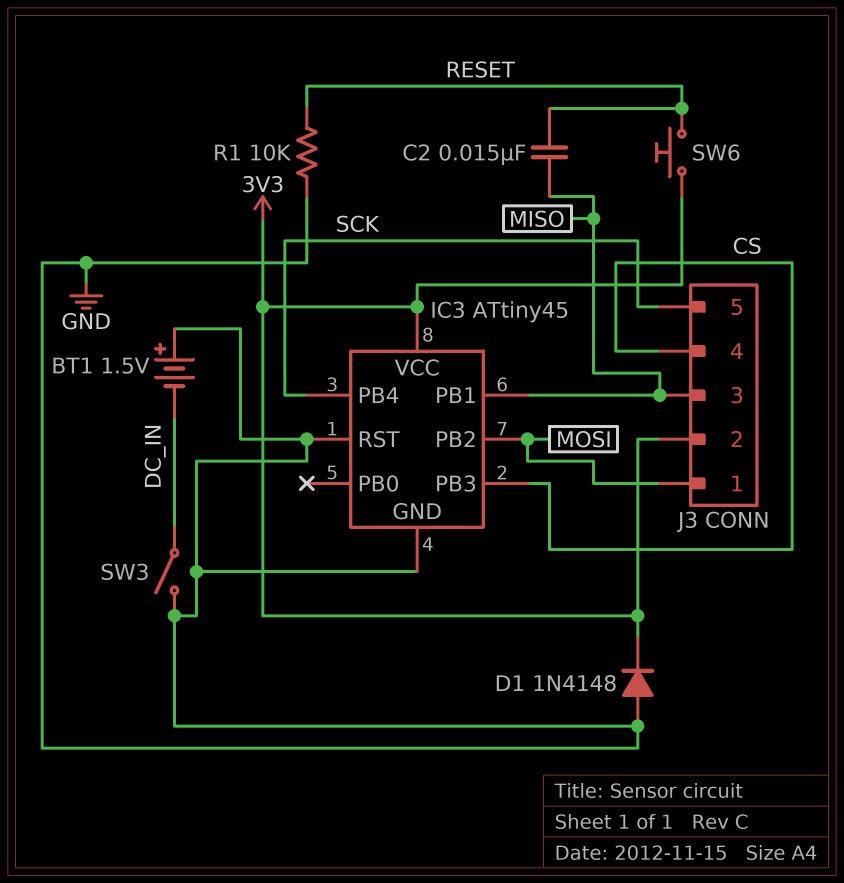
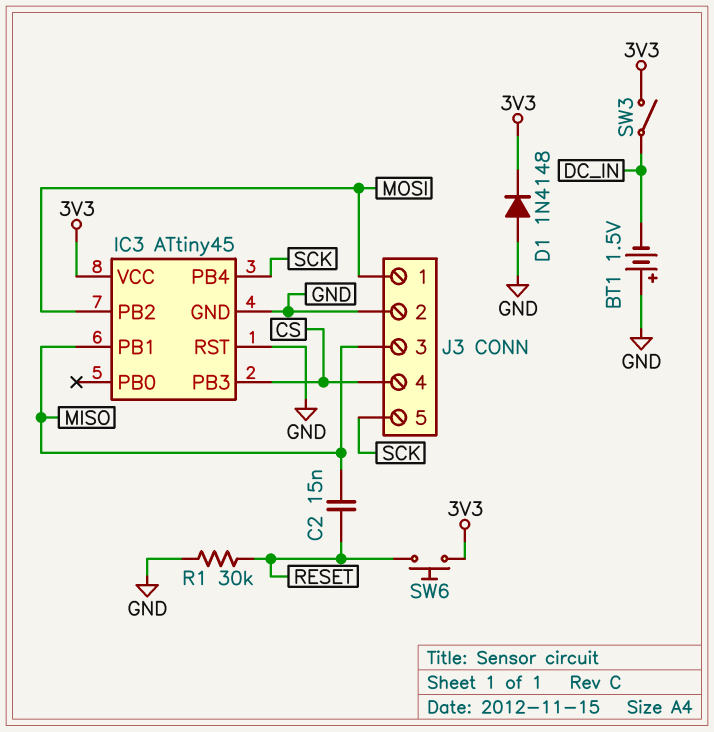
J3 pin 2: 3V3 -> GND
R1: 10k (GND, RESET) -> 30k (GND, RESET)
SW3: switch (DC_IN, GND) -> switch (3V3, DC_IN)

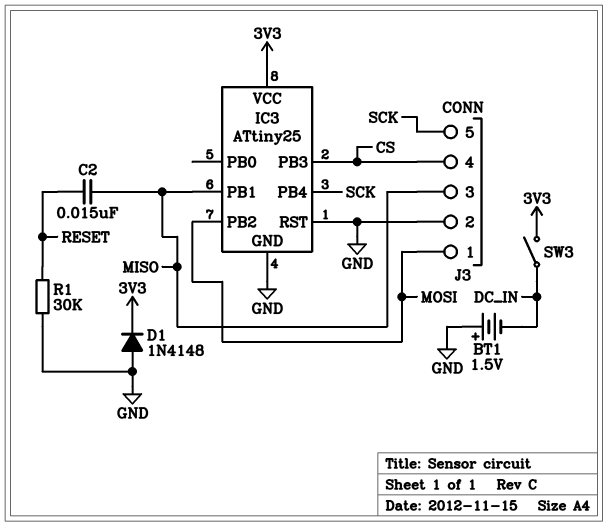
IC3: ATtiny45 -> ATtiny25
SW6: button (3V3, RESET) -> none

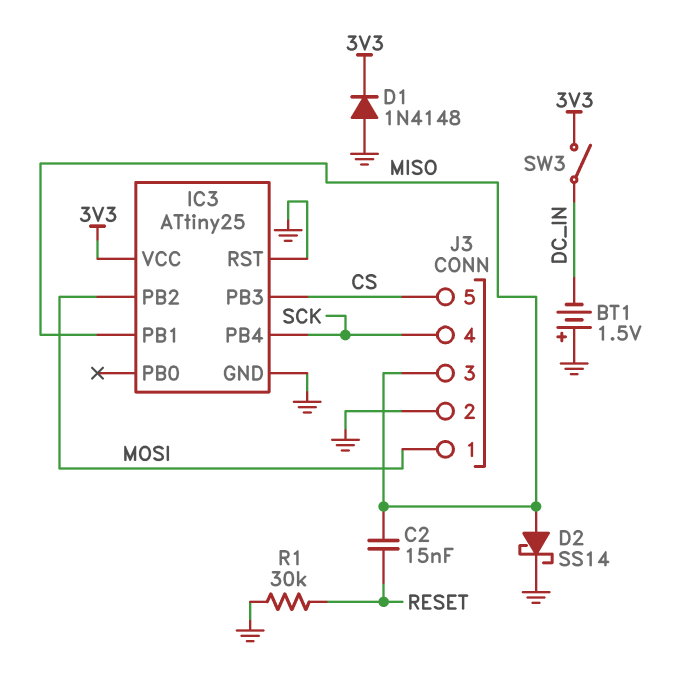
D2: none -> schottky SS14 (A MISO, K GND)
J3 pin 4: CS -> SCK
J3 pin 5: SCK -> CS

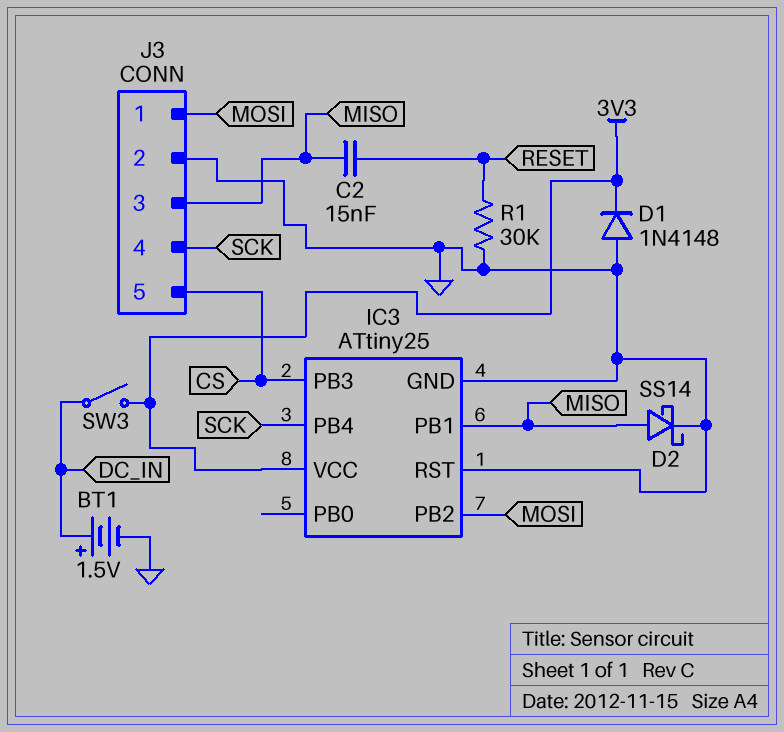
BT1: 1.5V (plus GND, minus DC_IN) -> 1.5V (plus DC_IN, minus GND)

